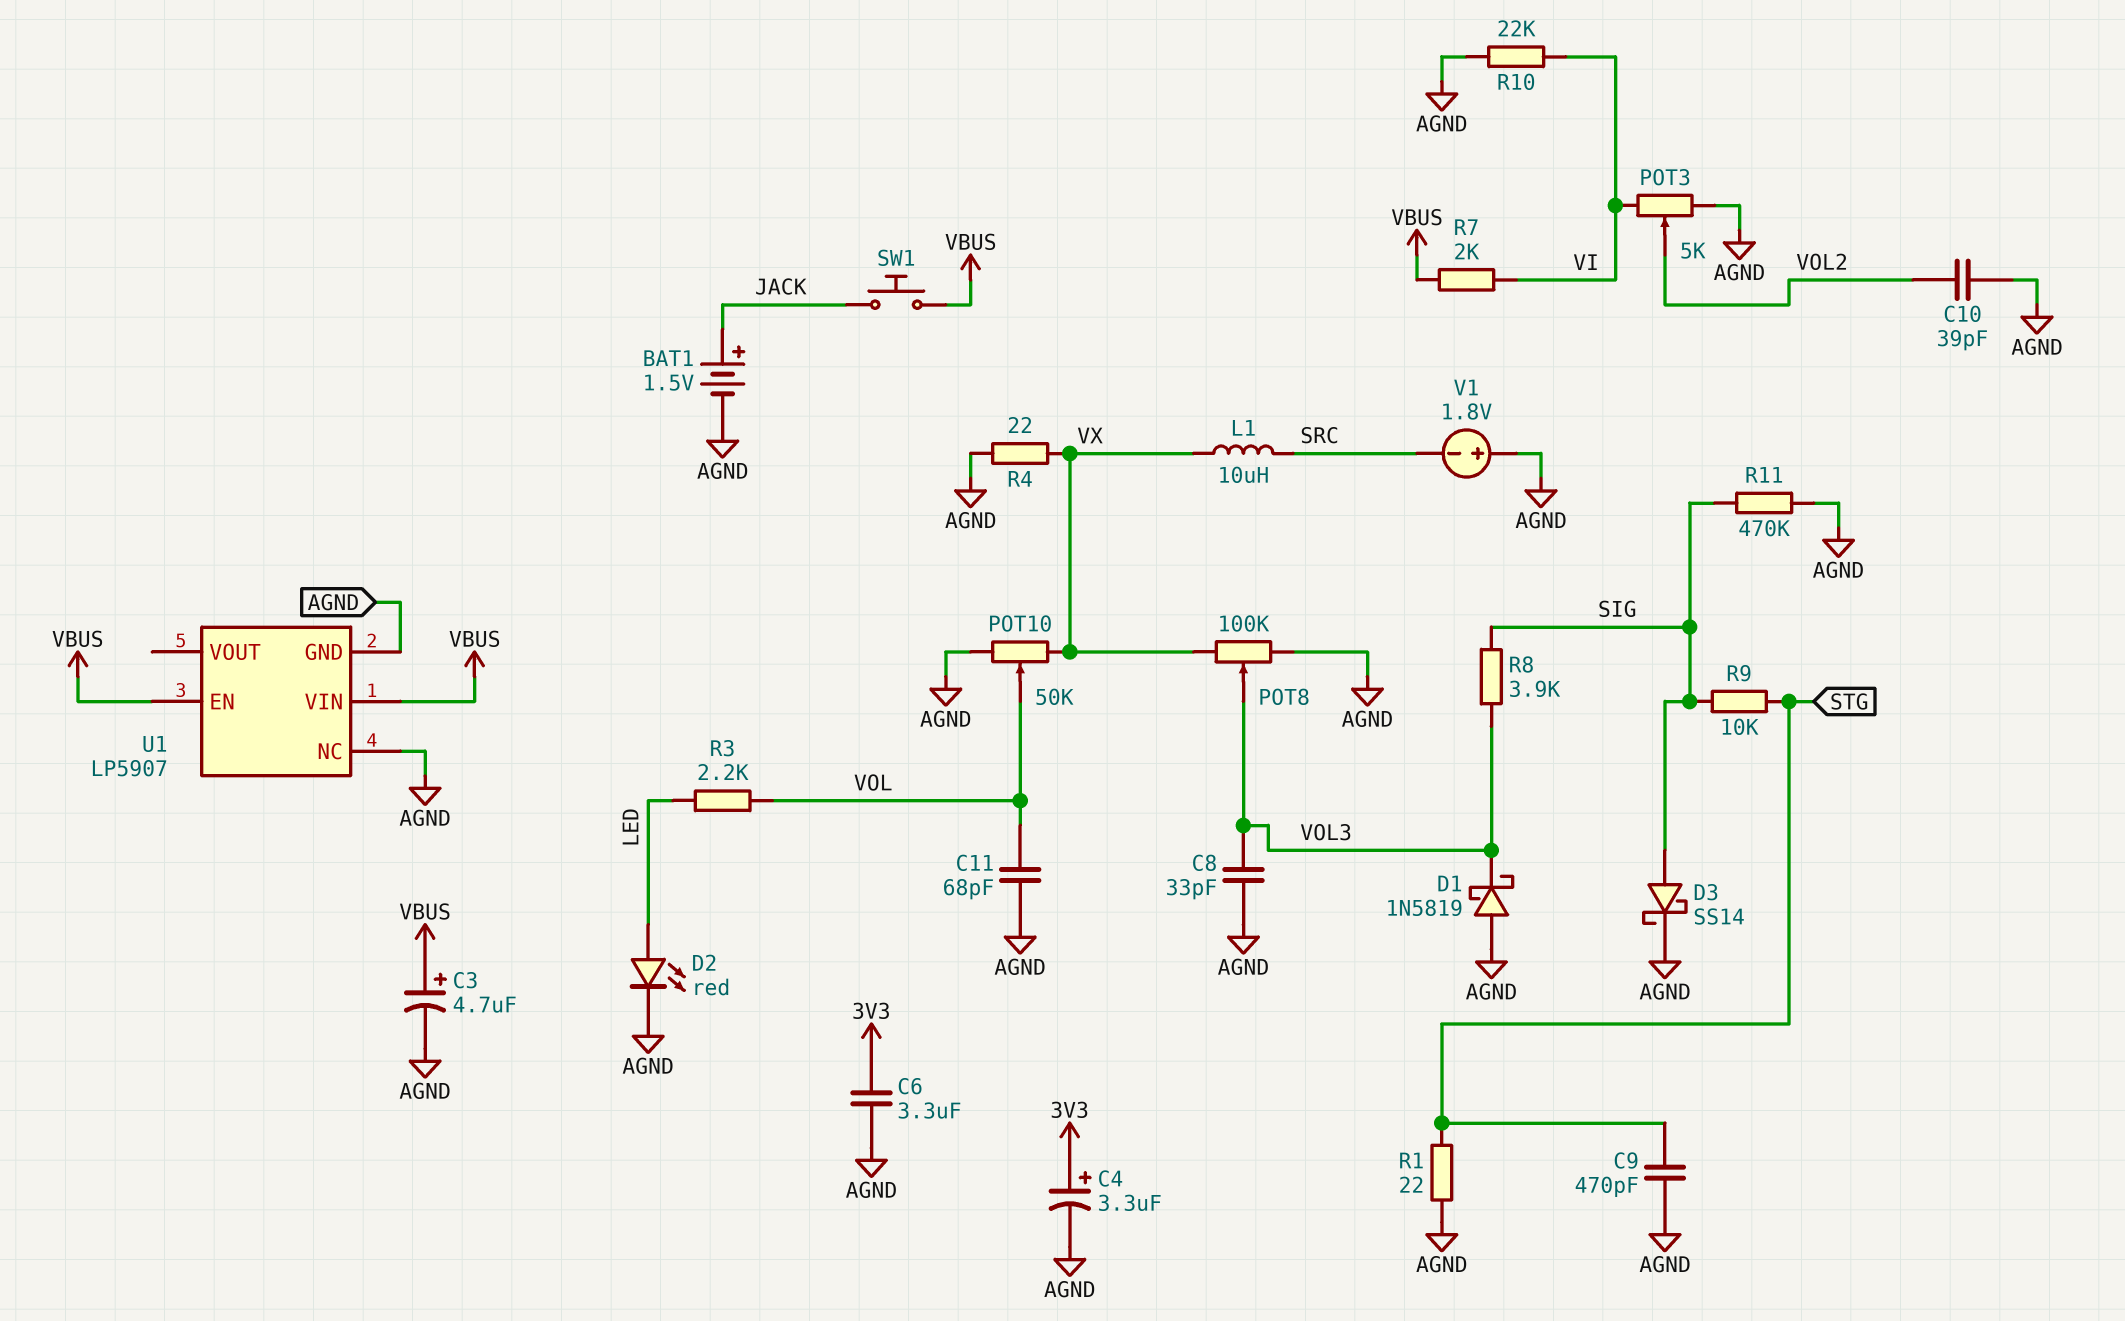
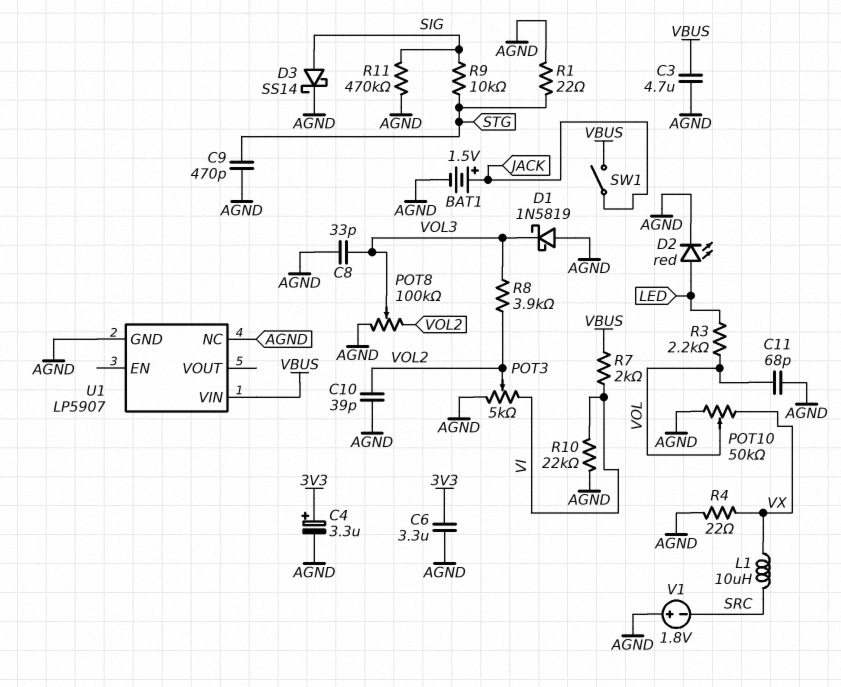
C3: 4.7uF (plus VBUS, minus AGND) -> 4.7uF (AGND, VBUS)
POT8: 100k (AGND, VX, wiper VOL3) -> 100k (AGND, VOL2, wiper VOL3)
R8: 3.9k (SIG, VOL3) -> 3.9k (VOL2, VOL3)
SW1: button (JACK, VBUS) -> switch (JACK, VBUS)
U1 pin EN: VBUS -> none

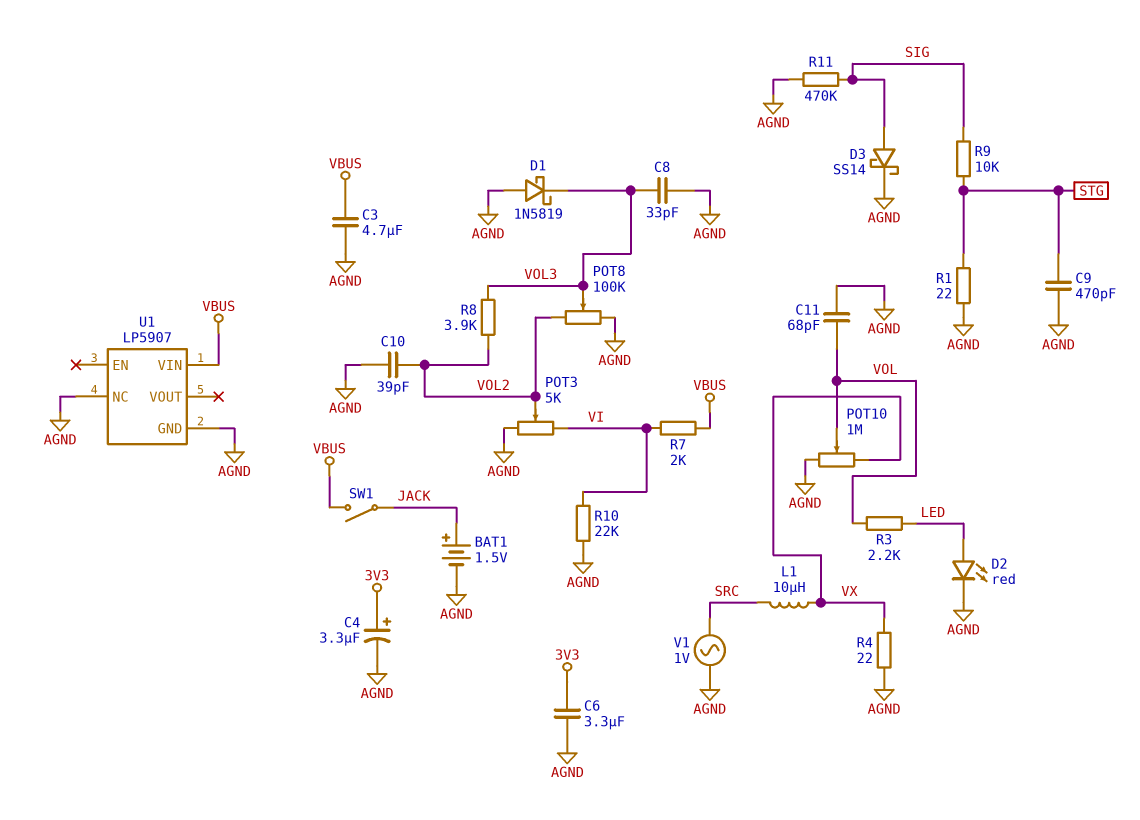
POT10: 50k (AGND, VX, wiper VOL) -> 1M (AGND, VX, wiper VOL)
V1: 1.8V (plus AGND, minus SRC) -> AC 1V (AGND, SRC)

